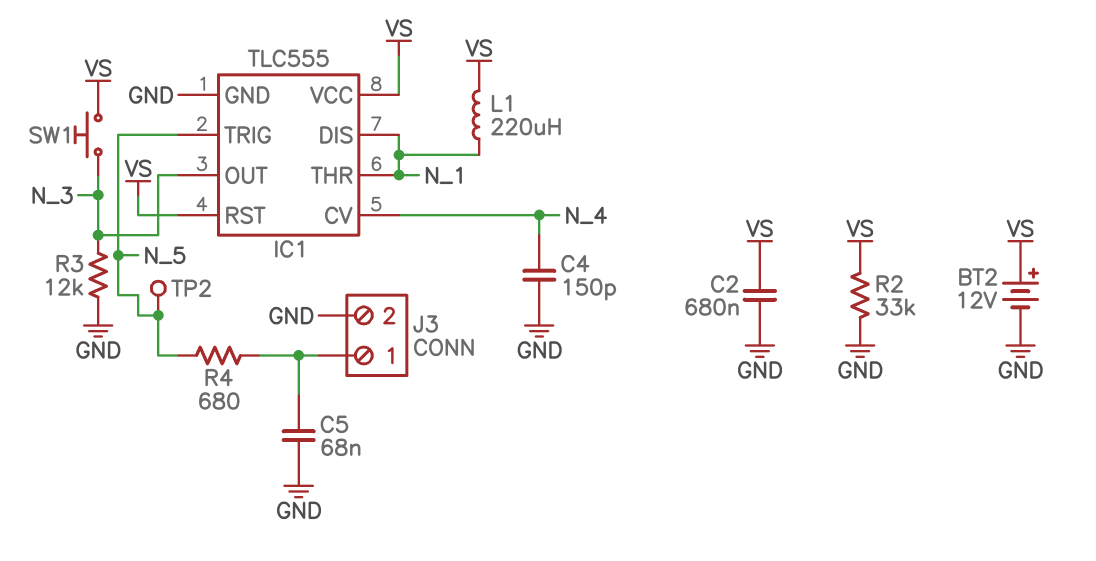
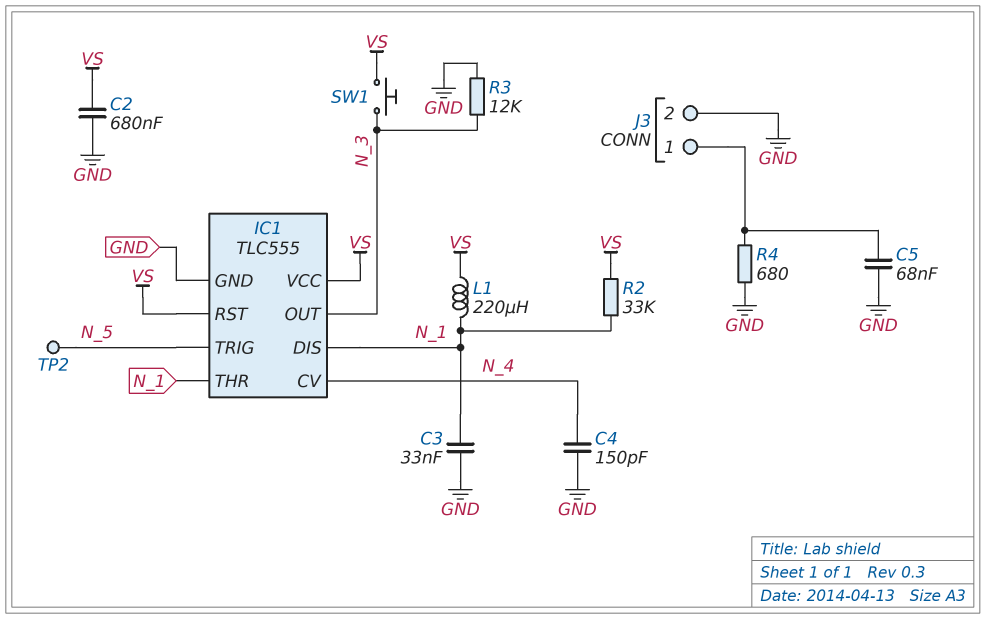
BT2: 12V (plus VS, minus GND) -> none
C3: none -> 33nF (GND, N_1)
R2: 33k (GND, VS) -> 33k (N_1, VS)
R4: 680 (J3/1, N_5) -> 680 (GND, J3/1)

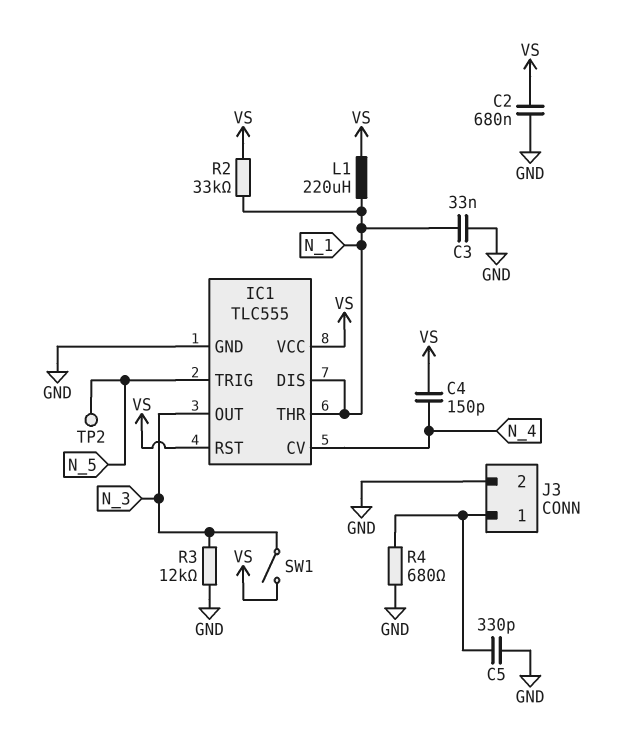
C4: 150pF (GND, N_4) -> 150pF (N_4, VS)
C5: 68nF (GND, J3/1) -> 330pF (GND, J3/1)
SW1: button (N_3, VS) -> switch (N_3, VS)

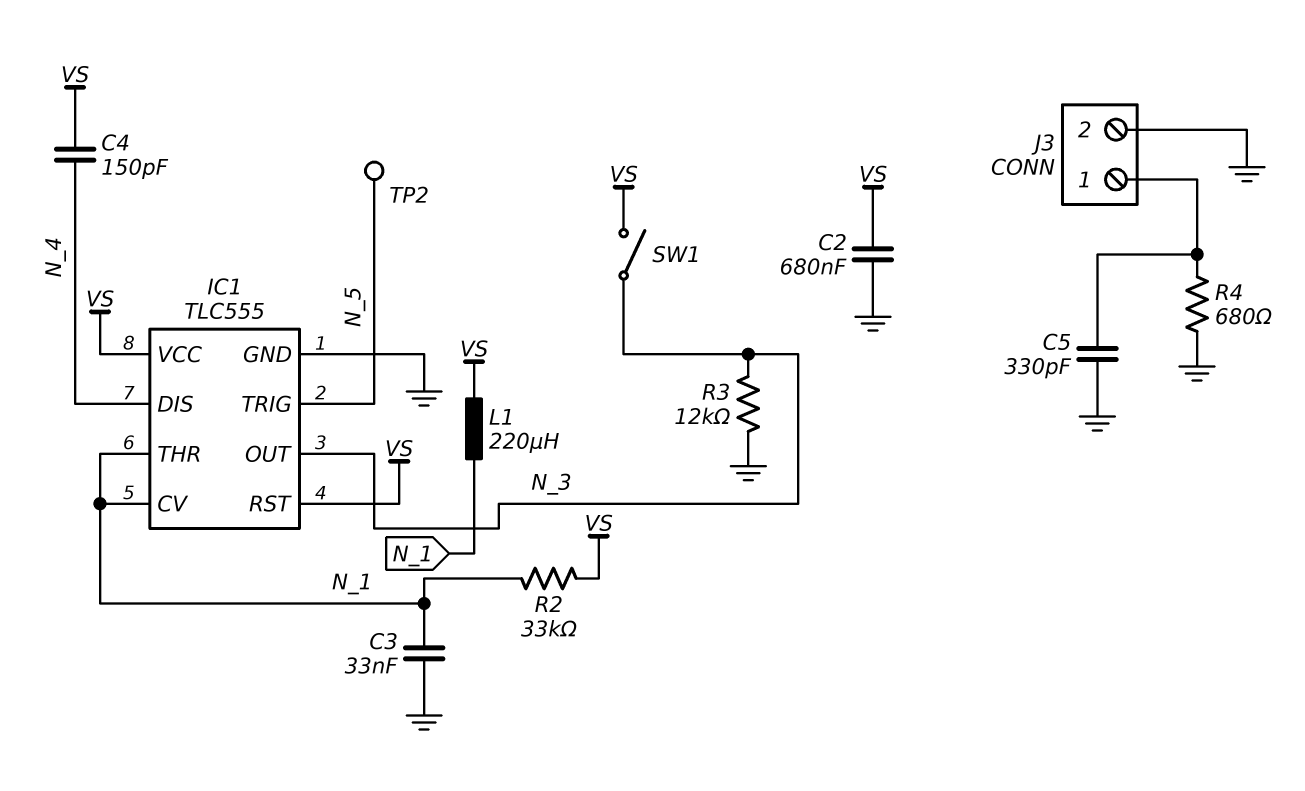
IC1 pin CV: N_4 -> N_1
IC1 pin DIS: N_1 -> N_4

